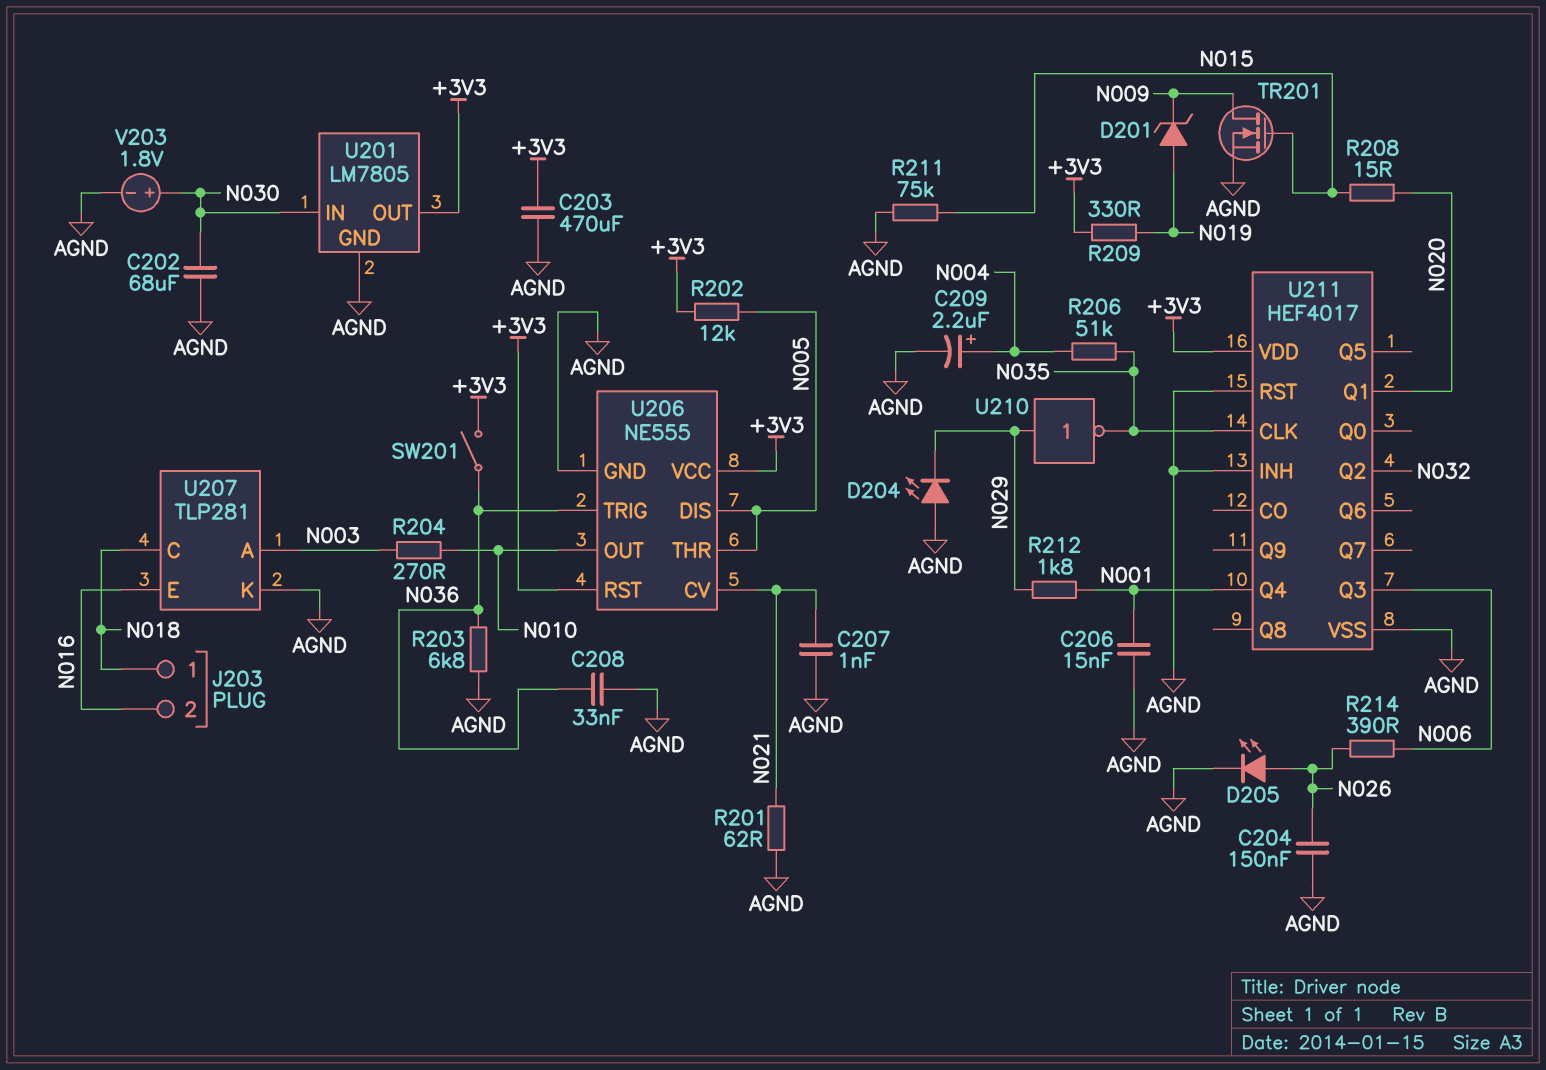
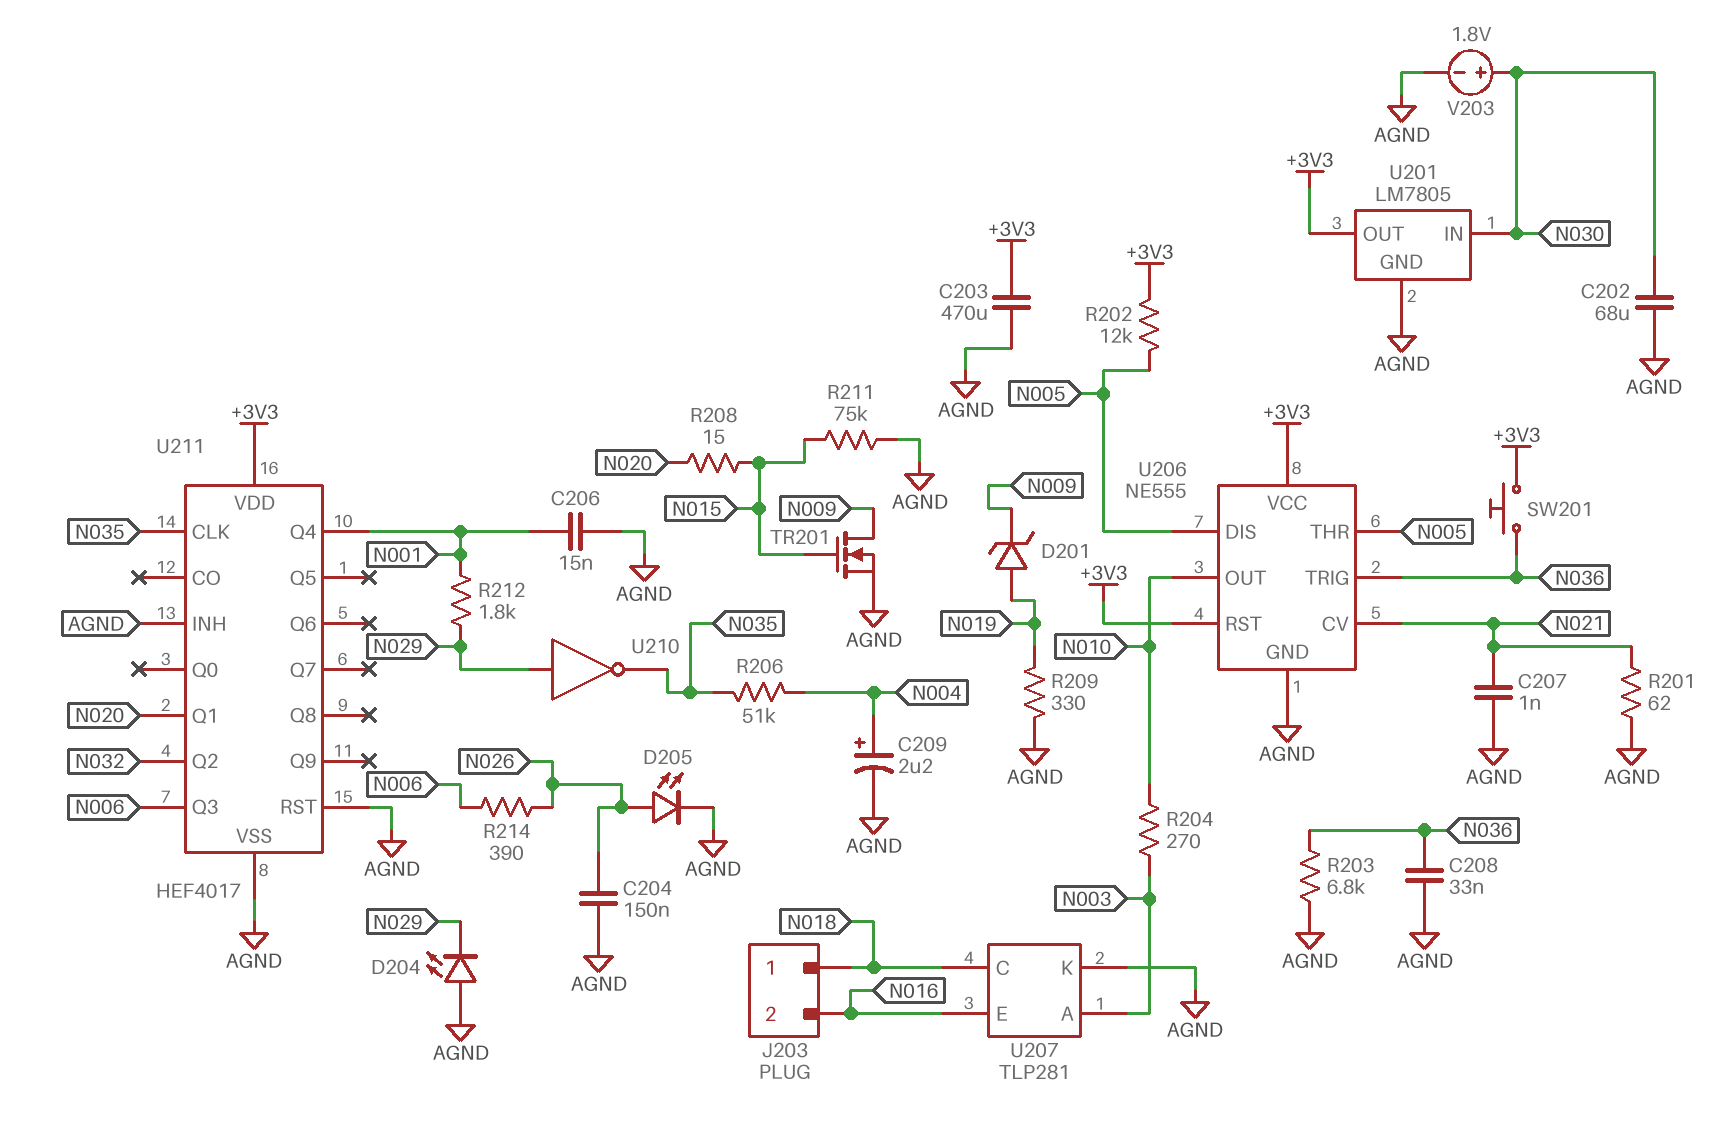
R209: 330 (+3V3, N019) -> 330 (AGND, N019)
SW201: switch (+3V3, N036) -> button (+3V3, N036)

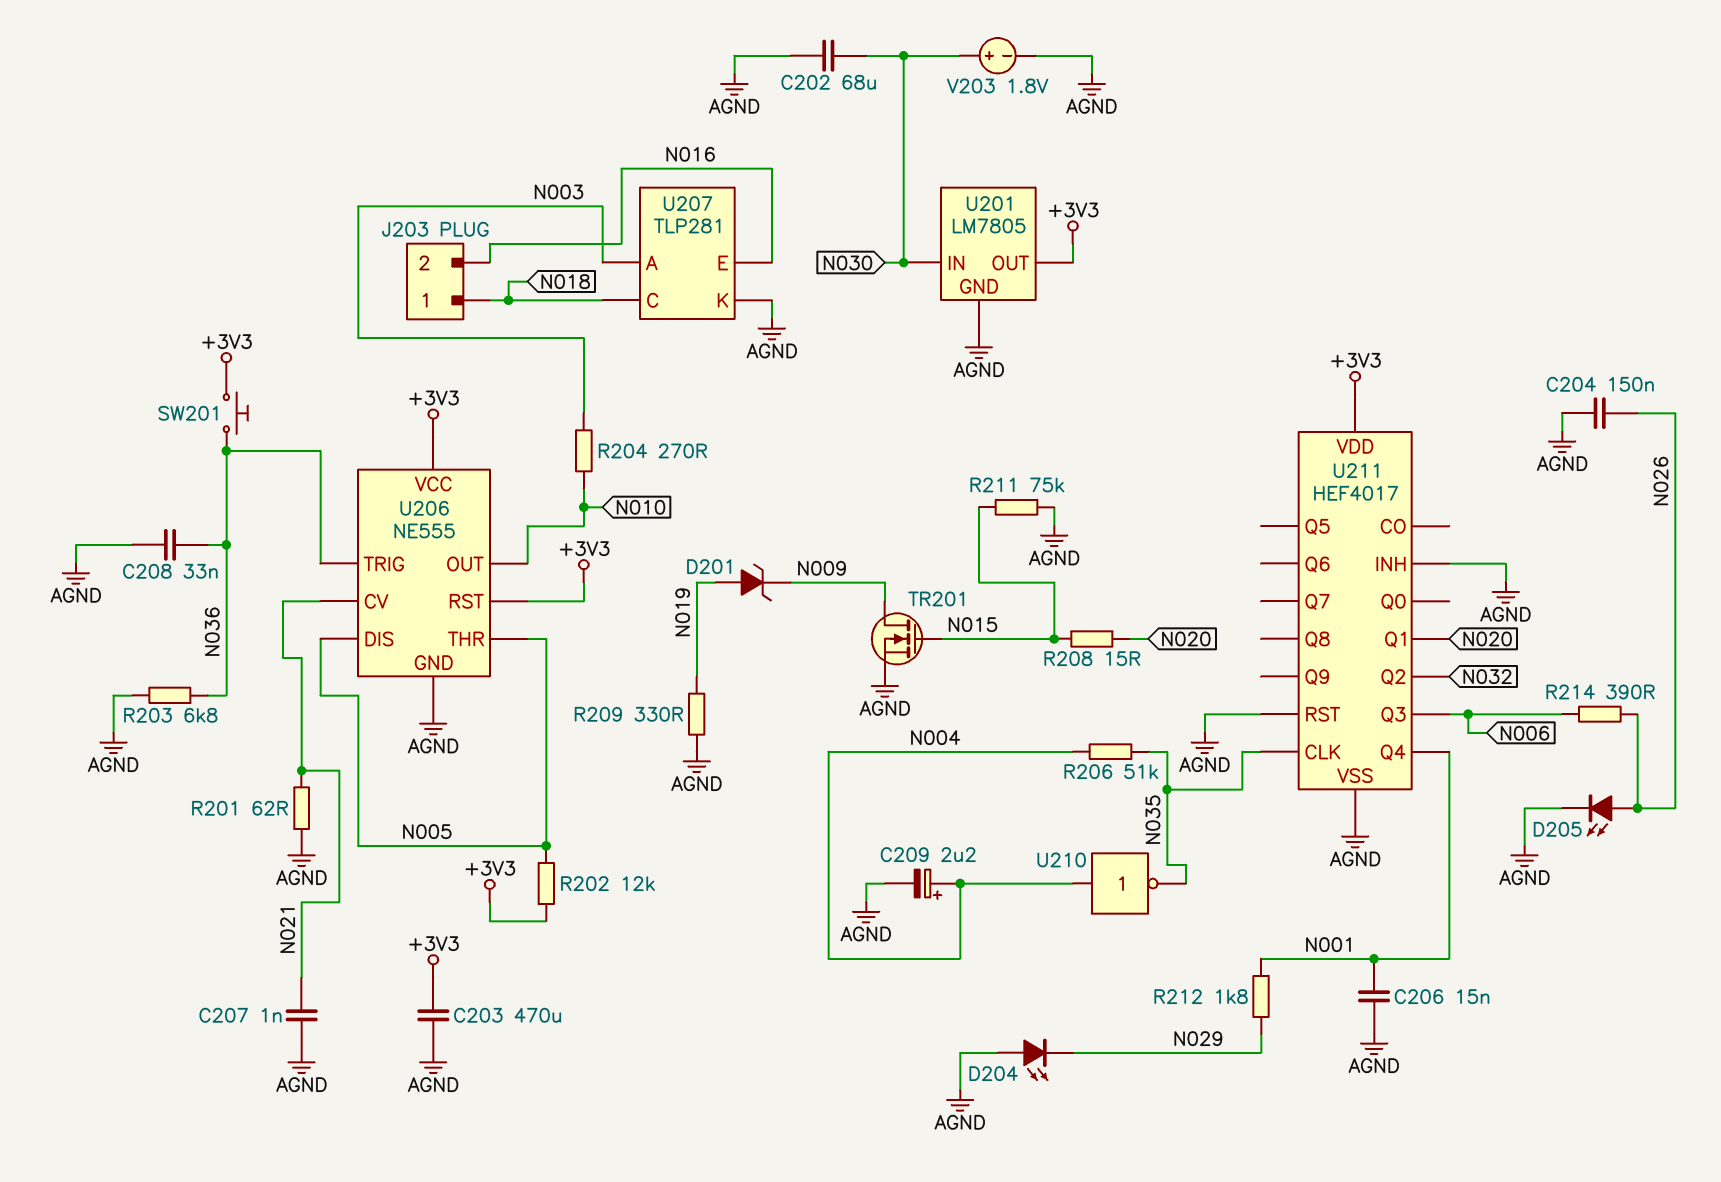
U210: NOT (in N029, out N035) -> NOT (in N004, out N035)

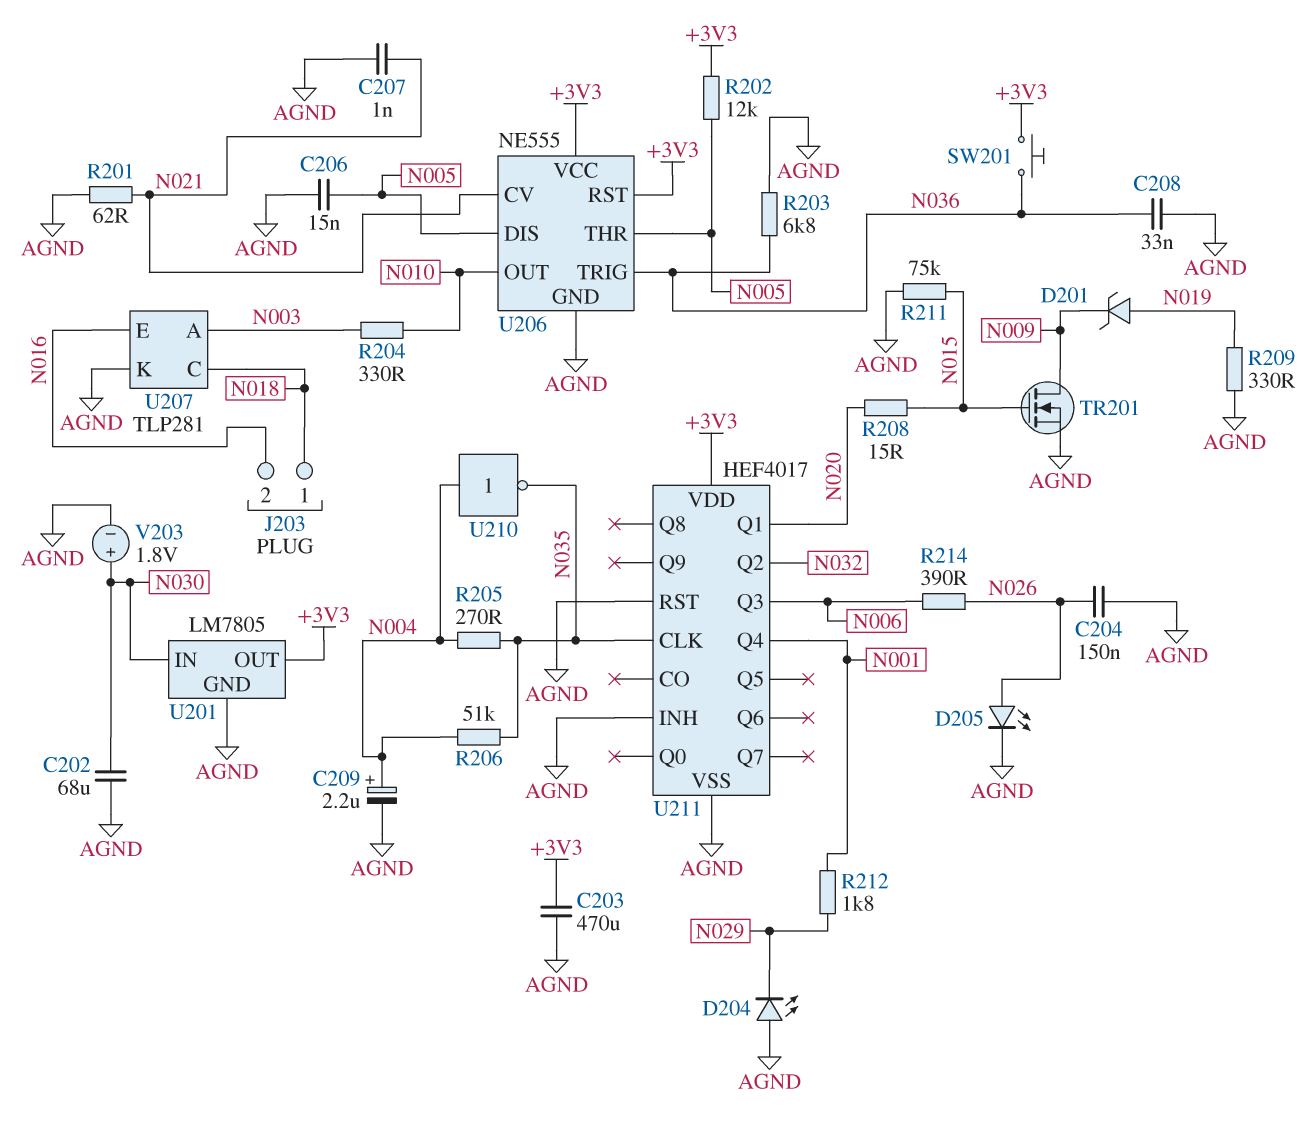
C206: 15nF (AGND, N001) -> 15nF (AGND, N005)
R204: 270 (N003, N010) -> 330 (N003, N010)
R205: none -> 270 (N004, N035)

